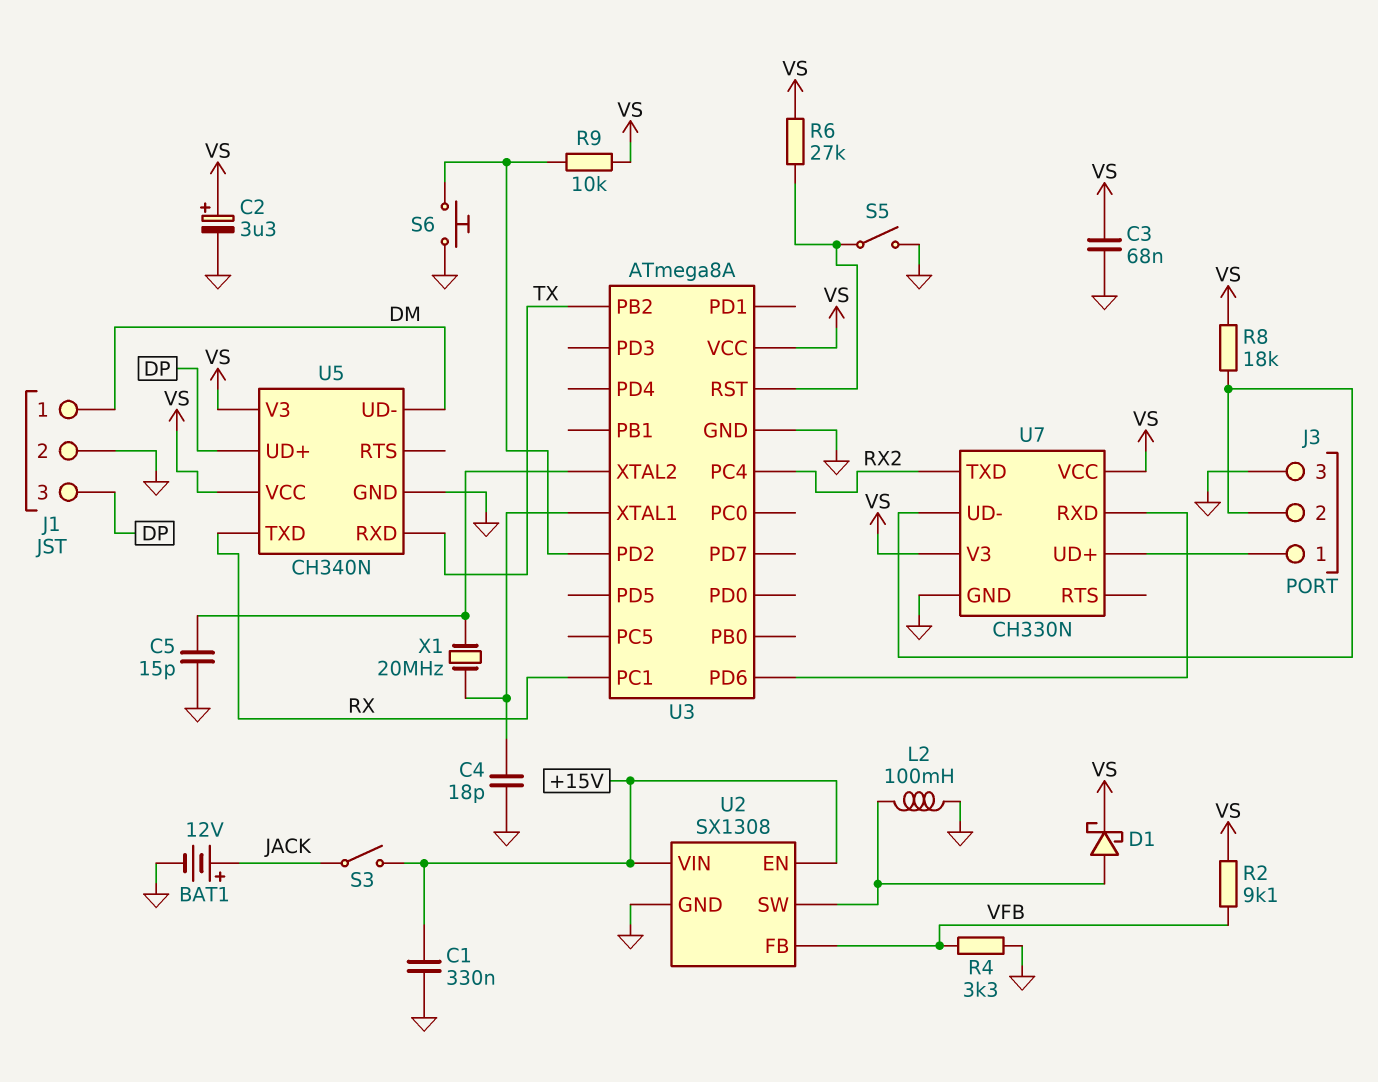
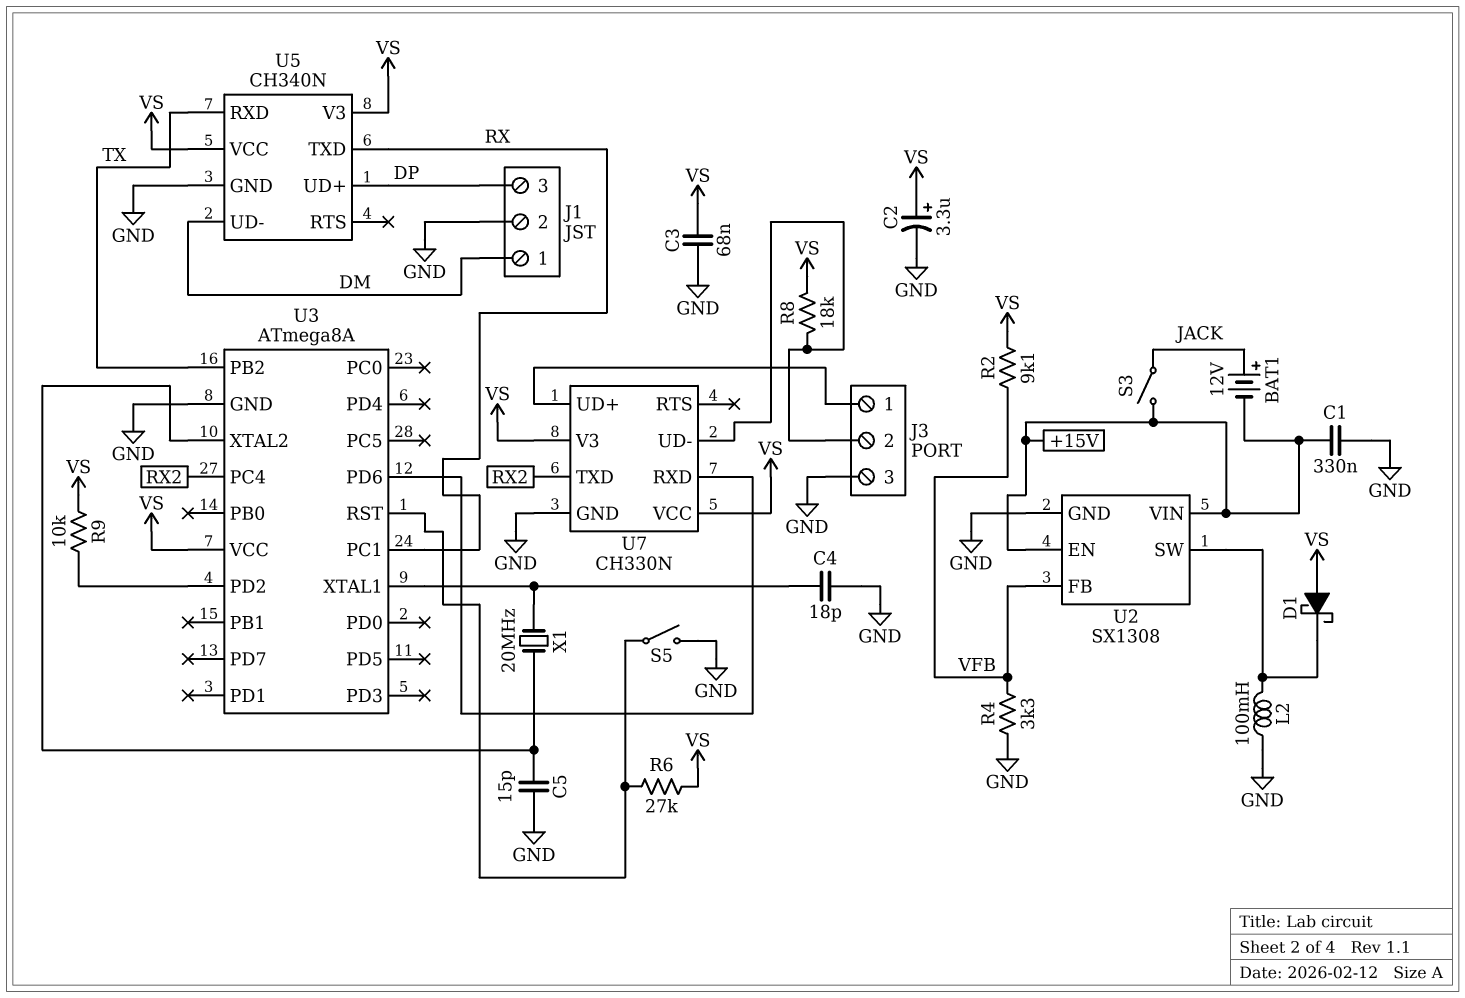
BAT1: 12V (plus JACK, minus GND) -> 12V (plus JACK, minus +15V)
D1: schottky (A U2/SW, K VS) -> schottky (A VS, K U2/SW)
S6: button (GND, U3/PD2) -> none

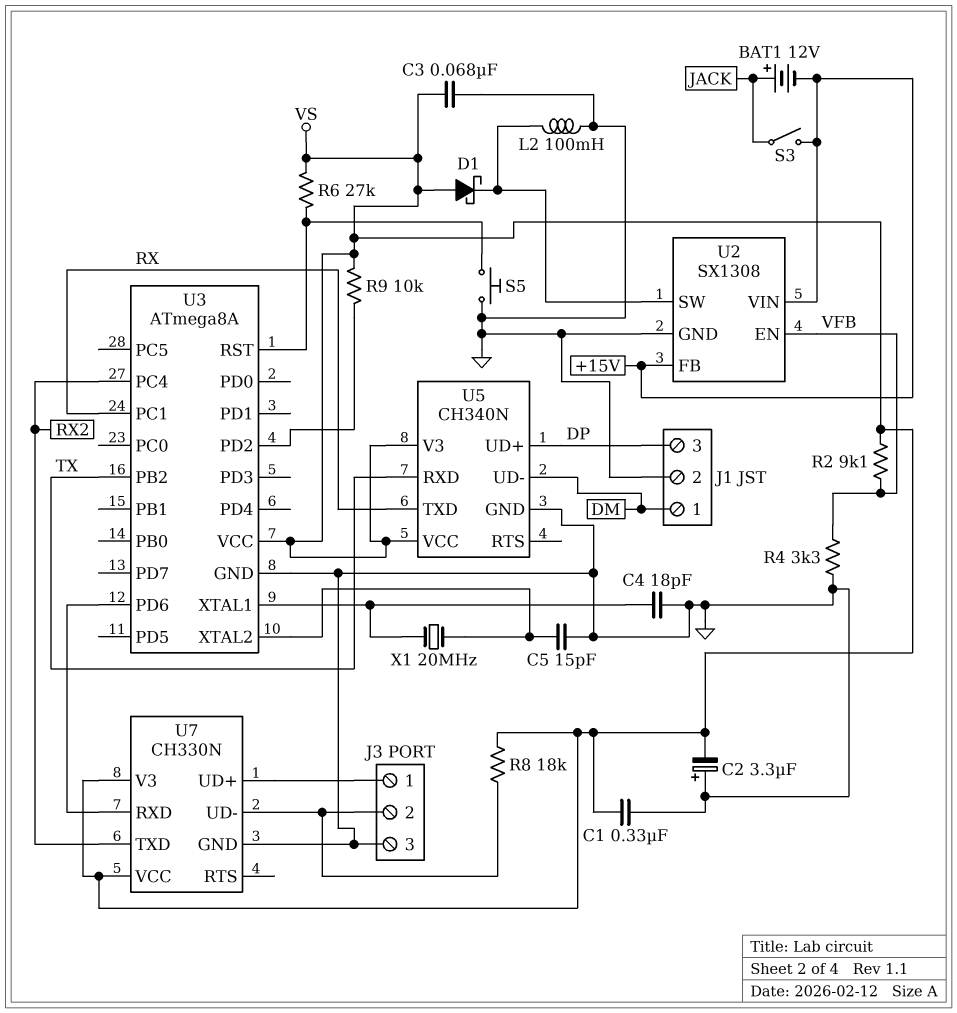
C1: 330nF (+15V, GND) -> 330nF (GND, VS)
C2: 3.3uF (plus VS, minus GND) -> 3.3uF (plus GND, minus VS)
S5: switch (GND, U3/RST) -> button (GND, U3/RST)
U2 pin EN: +15V -> VFB
U2 pin FB: VFB -> +15V

